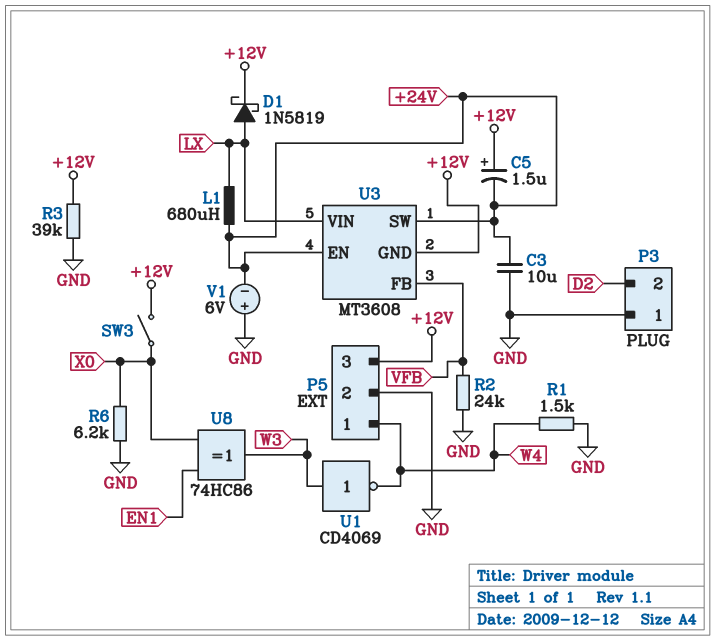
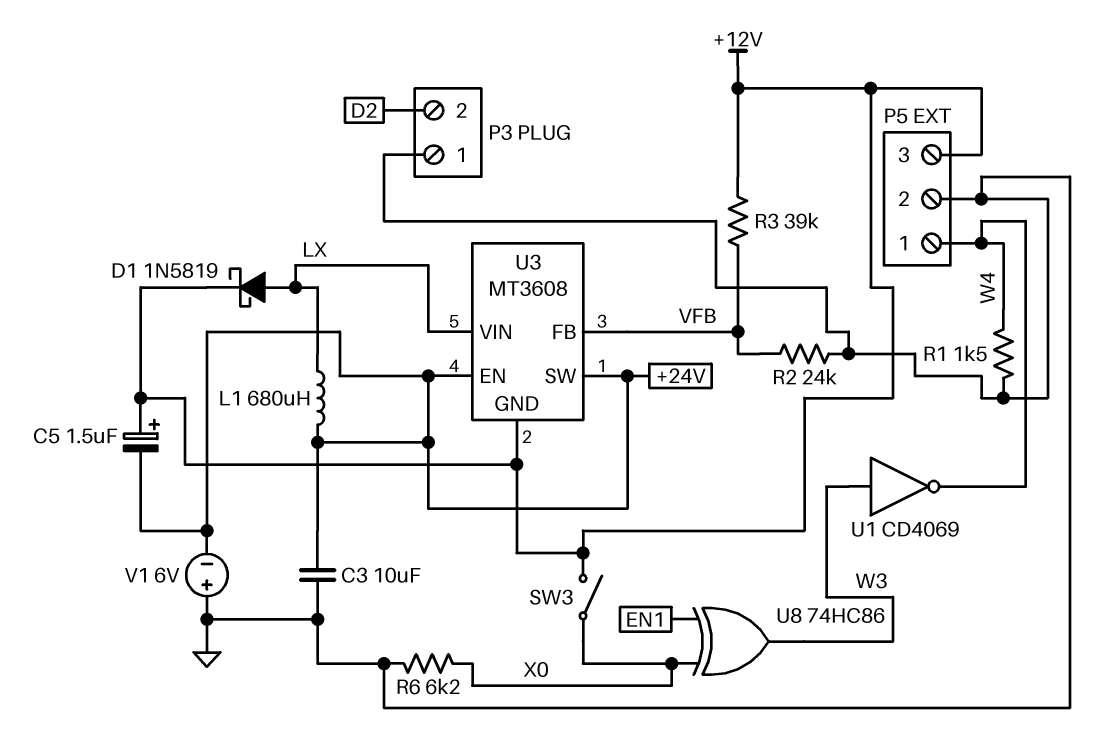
R3: 39k (+12V, GND) -> 39k (+12V, VFB)

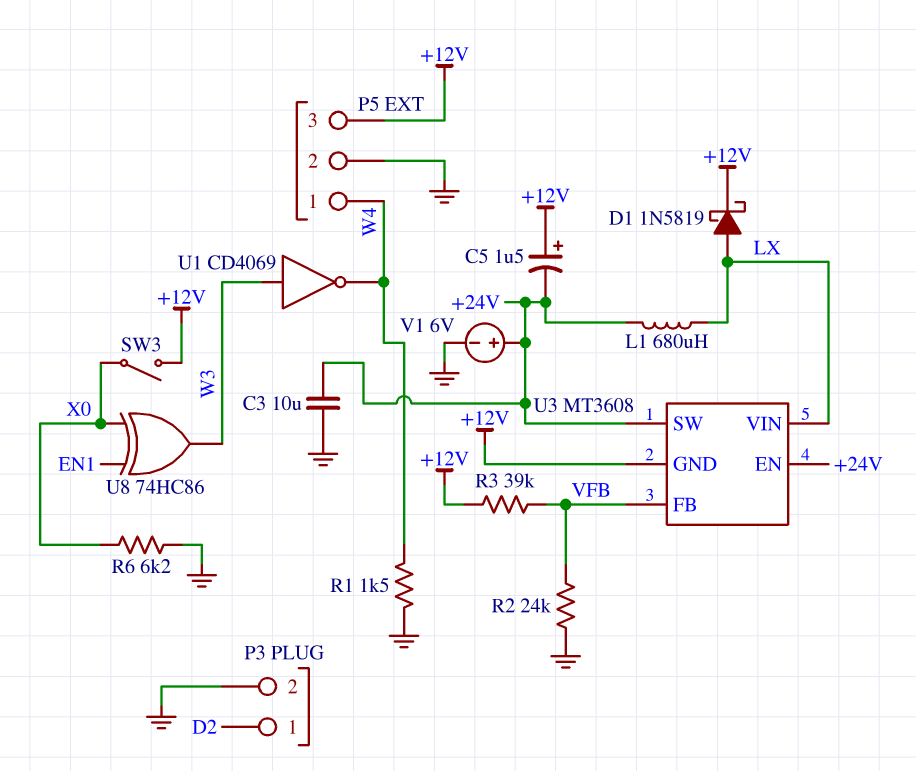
P3 pin 1: GND -> D2
P3 pin 2: D2 -> GND
V1: 6V (plus GND, minus +24V) -> 6V (plus +24V, minus GND)

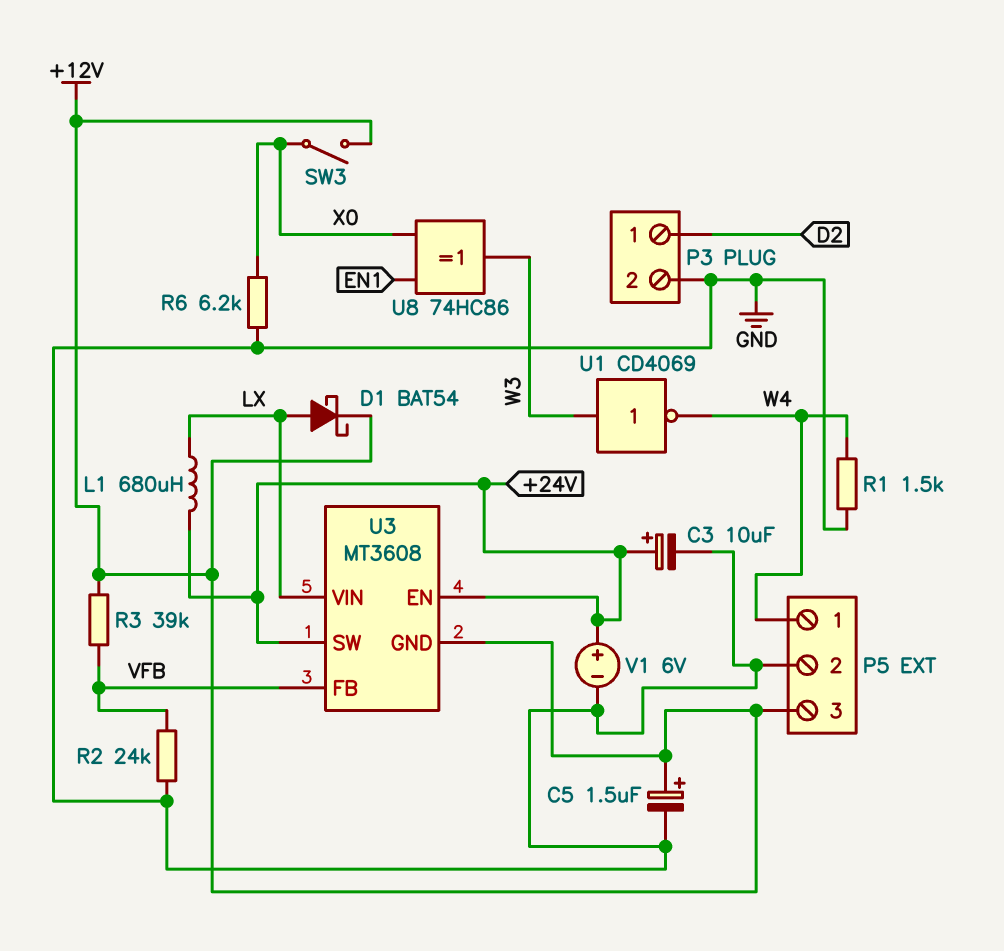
C3: 10uF (+24V, GND) -> 10uF (plus +24V, minus GND)
C5: 1.5uF (plus +12V, minus +24V) -> 1.5uF (plus +12V, minus GND)
D1: schottky 1N5819 (A LX, K +12V) -> schottky BAT54 (A LX, K +12V)

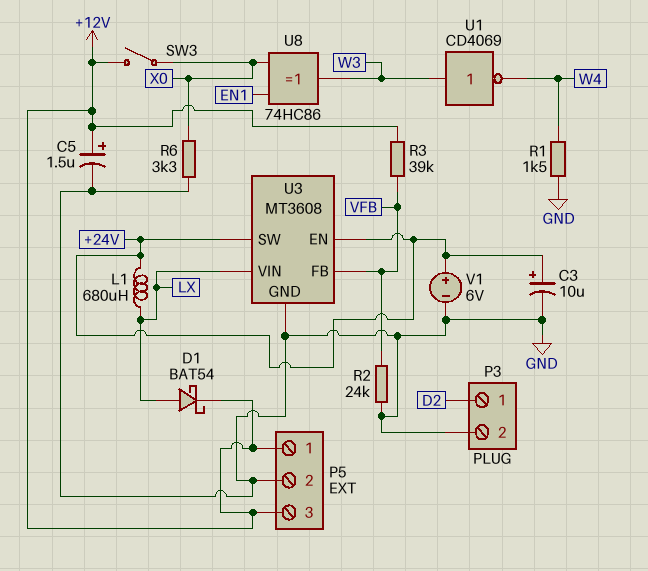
P5 pin 1: W4 -> +12V
R6: 6.2k (GND, X0) -> 3.3k (GND, X0)
U3 pin GND: +12V -> GND

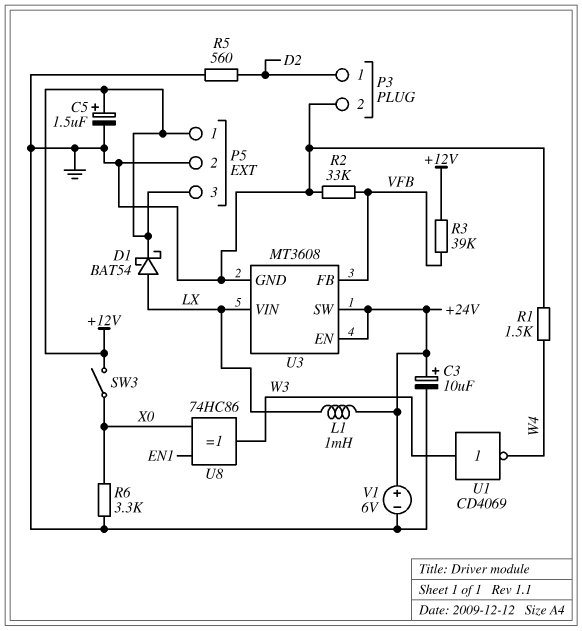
L1: 680uH (+24V, LX) -> 1mH (+24V, LX)
R2: 24k (GND, VFB) -> 33k (GND, VFB)
R5: none -> 560 (D2, GND)

